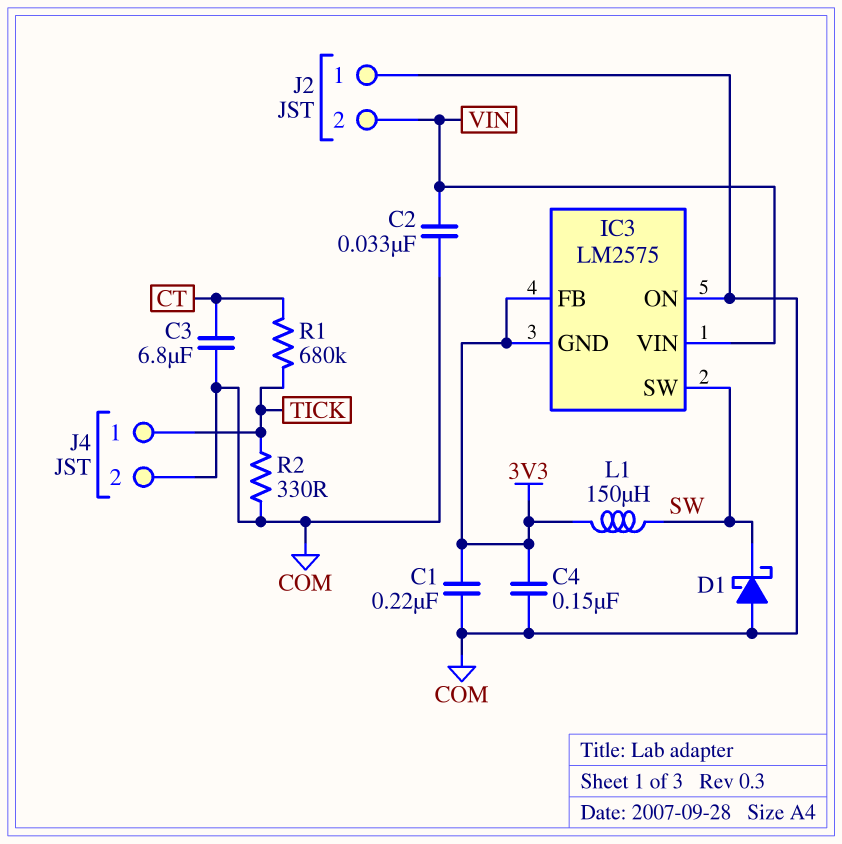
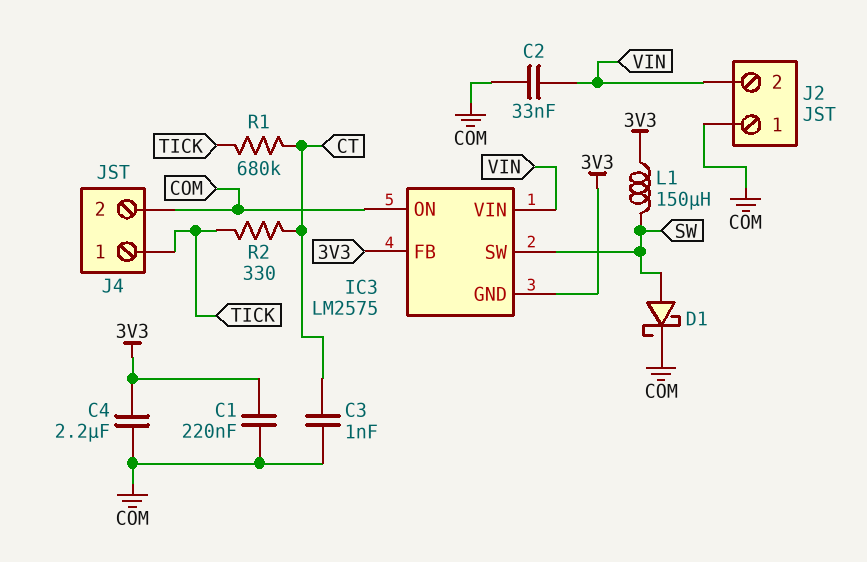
C3: 6.8uF (COM, CT) -> 1nF (COM, CT)
C4: 150nF (3V3, COM) -> 2.2uF (3V3, COM)
D1: schottky (A COM, K SW) -> schottky (A SW, K COM)
R2: 330 (COM, TICK) -> 330 (CT, TICK)

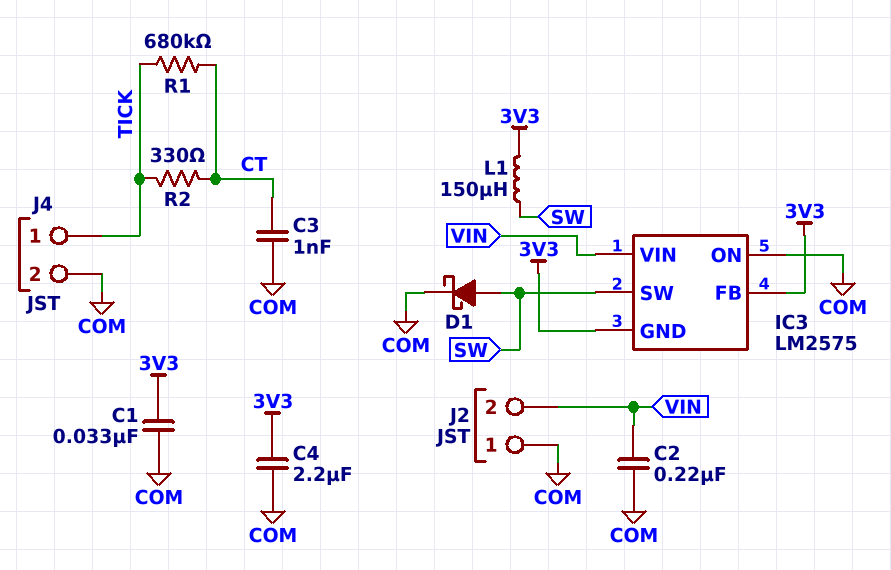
C1: 220nF (3V3, COM) -> 33nF (3V3, COM)
C2: 33nF (COM, VIN) -> 220nF (COM, VIN)

